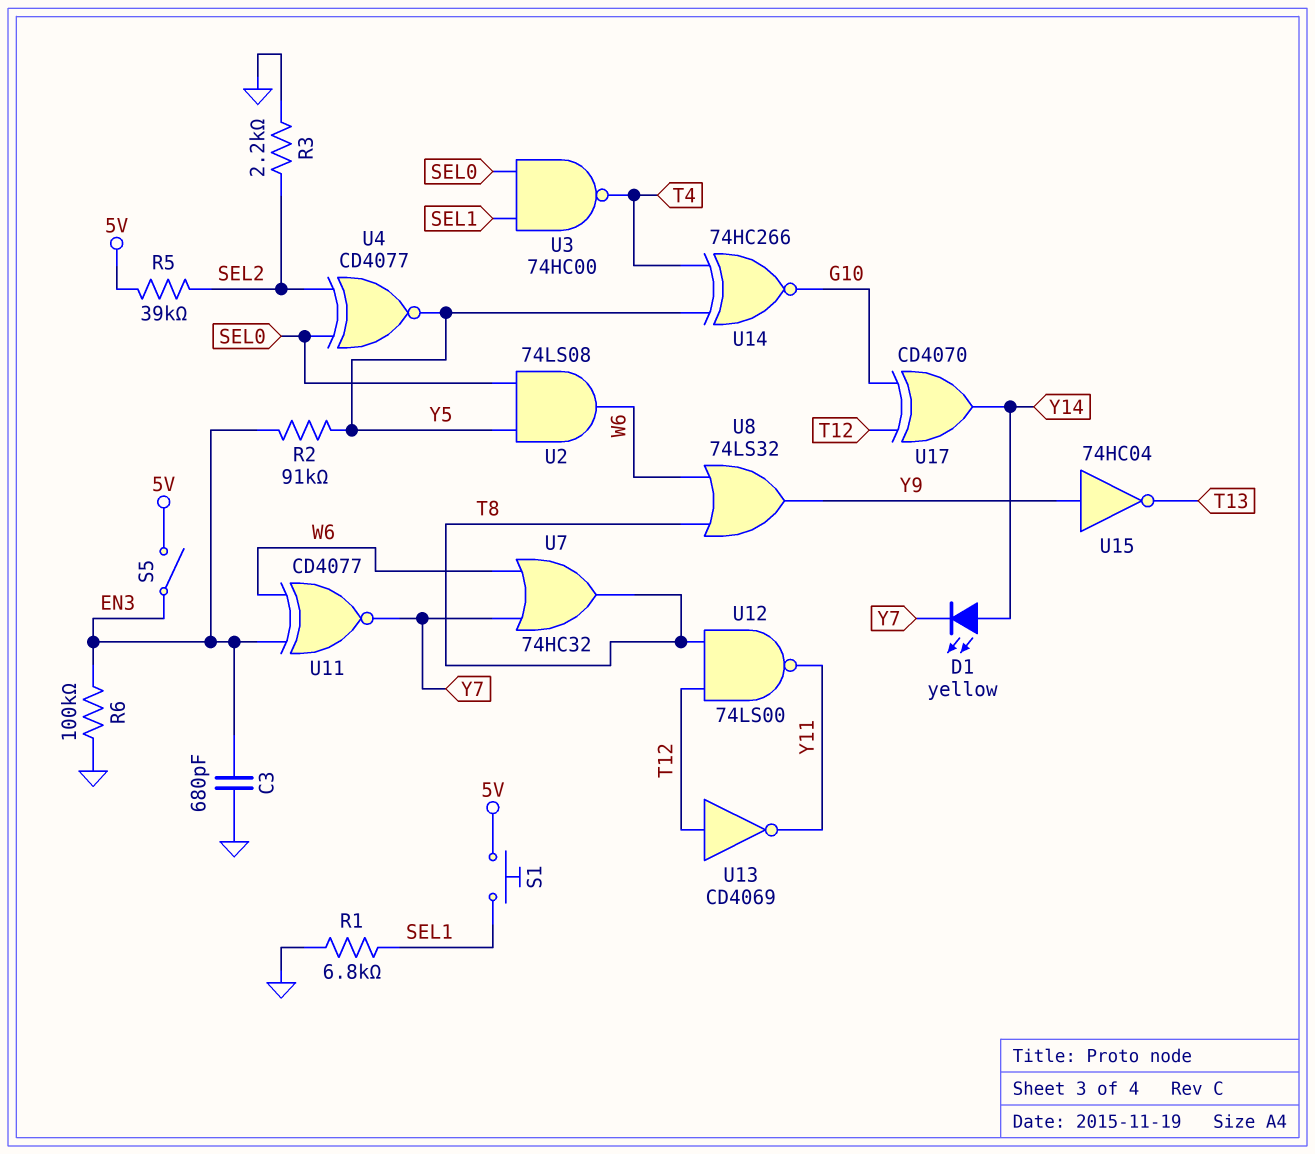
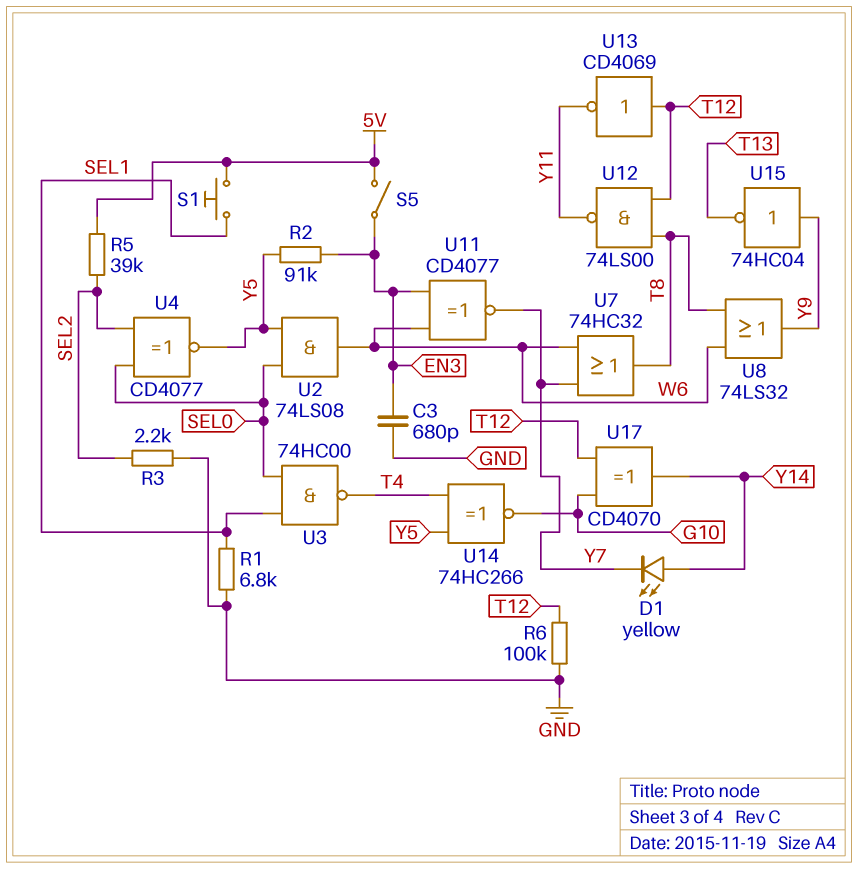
R6: 100k (EN3, GND) -> 100k (GND, T12)

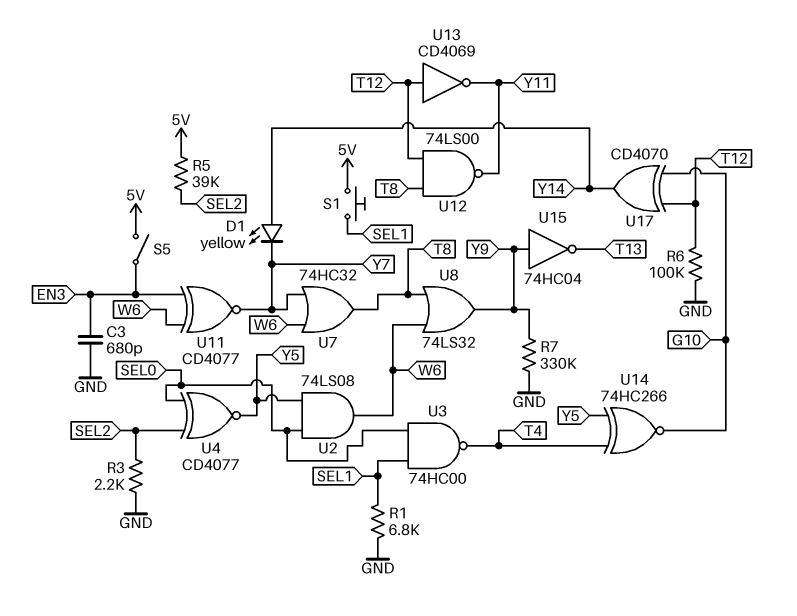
R2: 91k (EN3, Y5) -> none
R7: none -> 330k (GND, Y9)

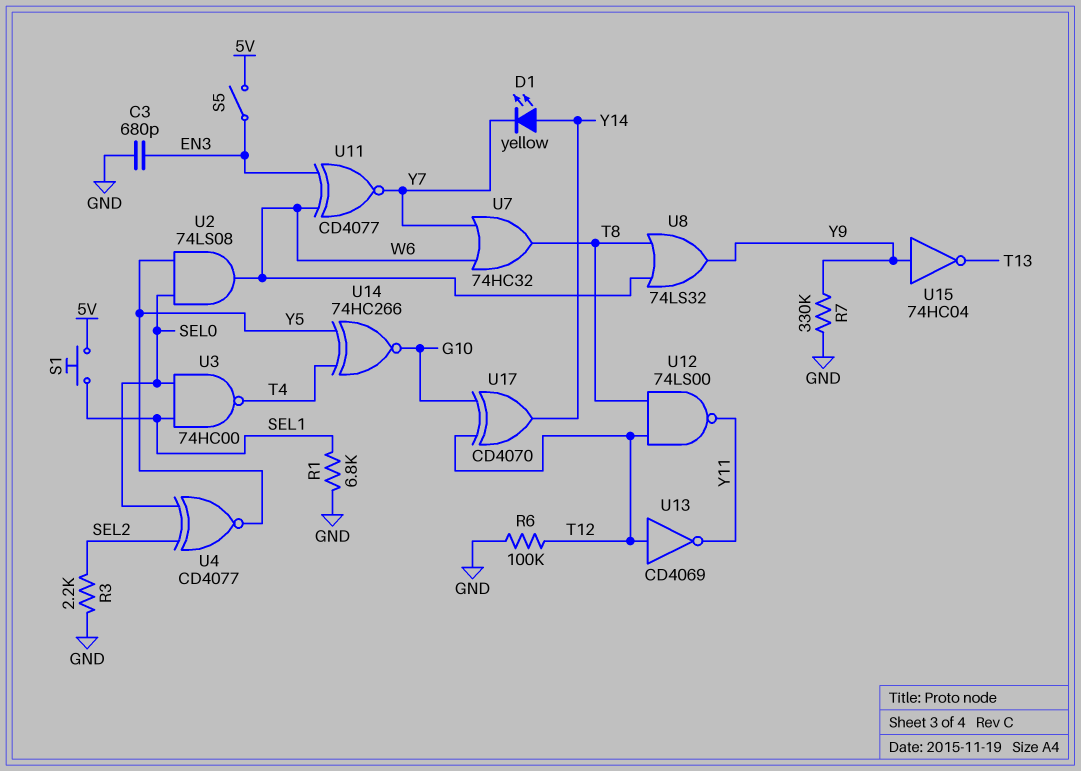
R5: 39k (5V, SEL2) -> none

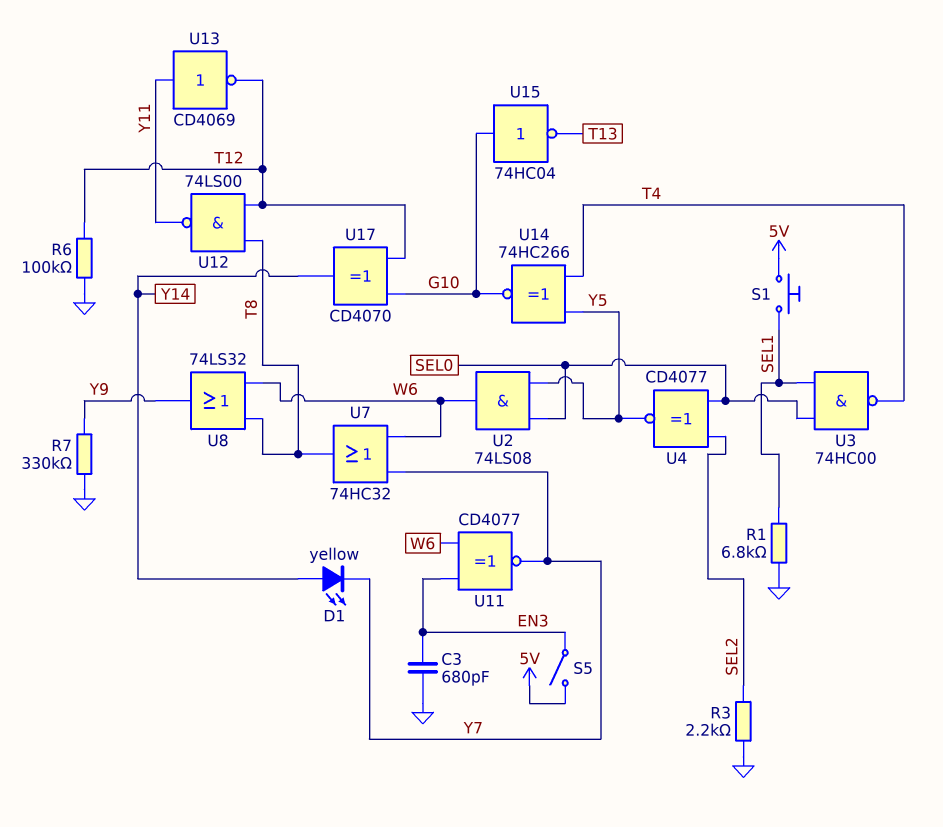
U13: NOT CD4069 (in T12, out Y11) -> NOT CD4069 (in Y11, out T12)
U15: NOT 74HC04 (in Y9, out T13) -> NOT 74HC04 (in G10, out T13)

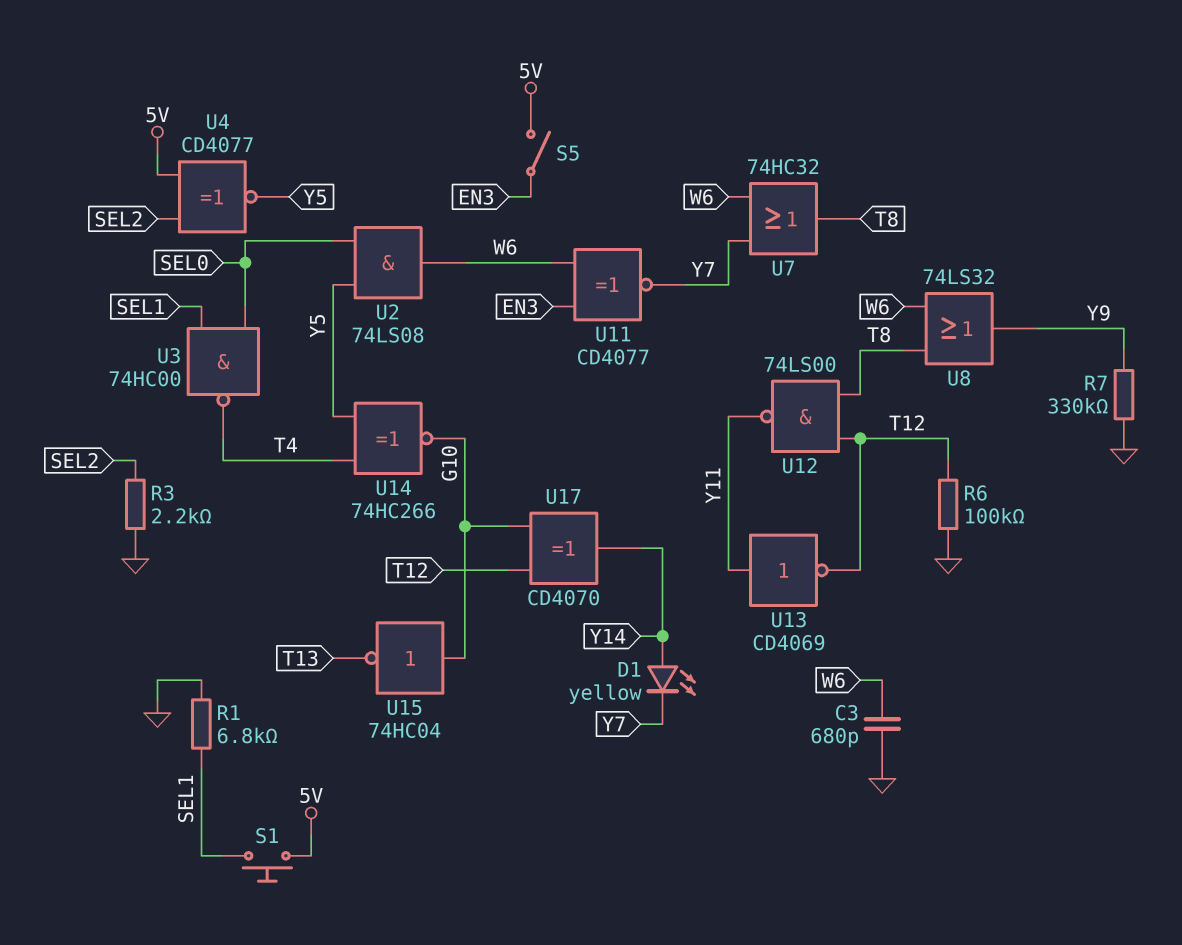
C3: 680pF (EN3, GND) -> 680pF (GND, W6)
U4: XNOR CD4077 (in SEL0, in SEL2, out Y5) -> XNOR CD4077 (in 5V, in SEL2, out Y5)

